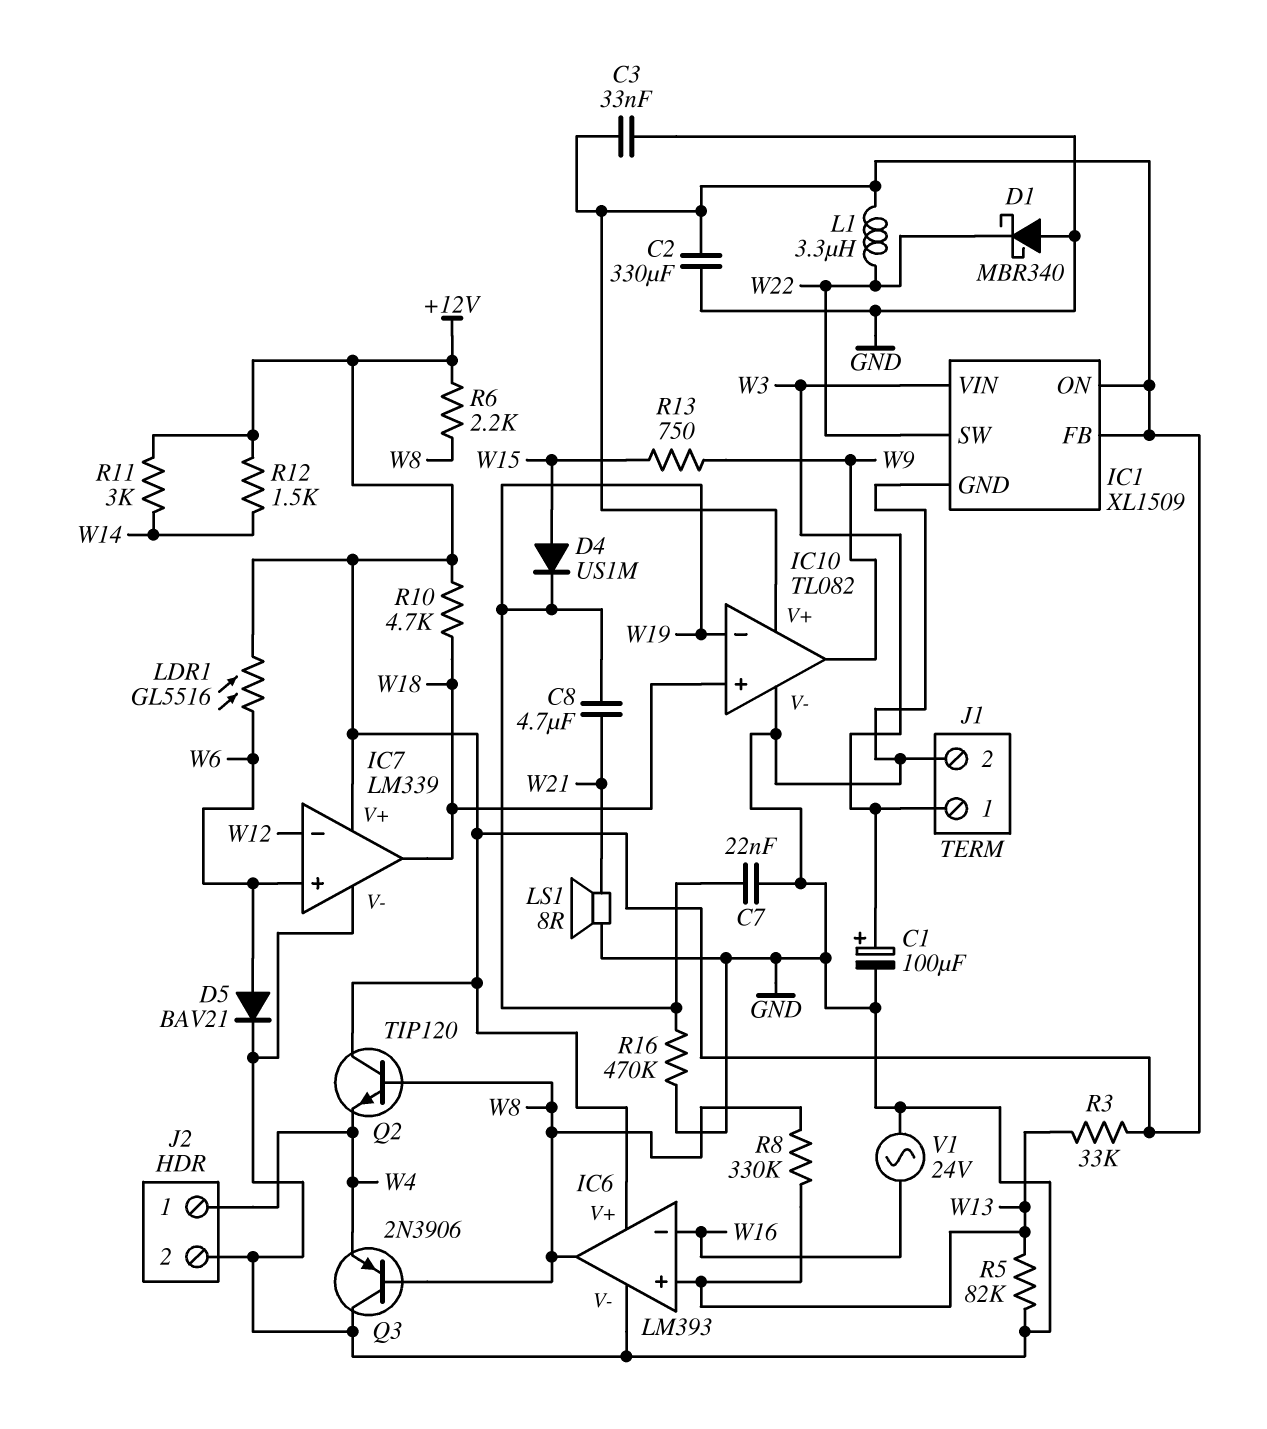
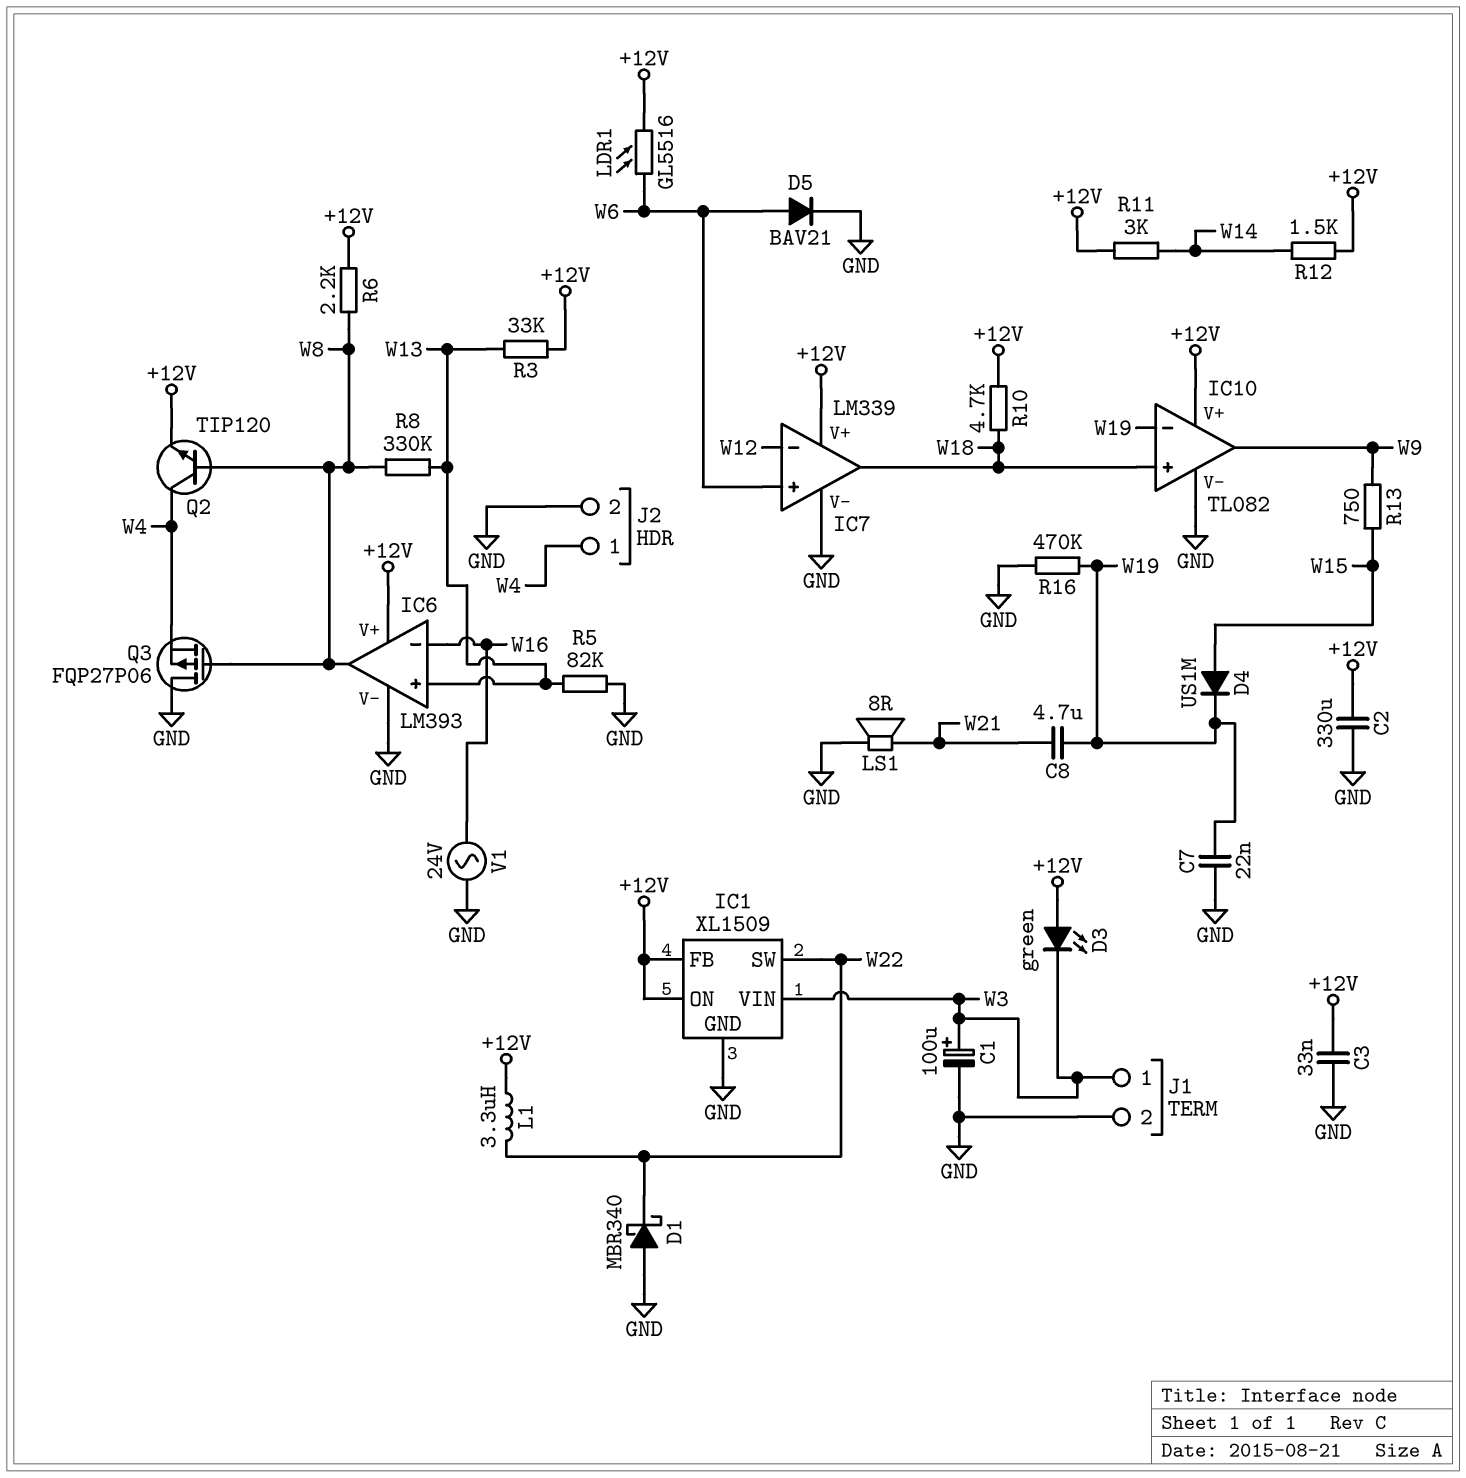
D3: none -> LED green (A +12V, K W3)
Q2: NPN TIP120 (B W8, C +12V, E W4) -> NPN TIP120 (B W8, C W4, E +12V)
Q3: PNP 2N3906 (B W8, C GND, E W4) -> PMOS FQP27P06 (G W8, D GND, S W4)

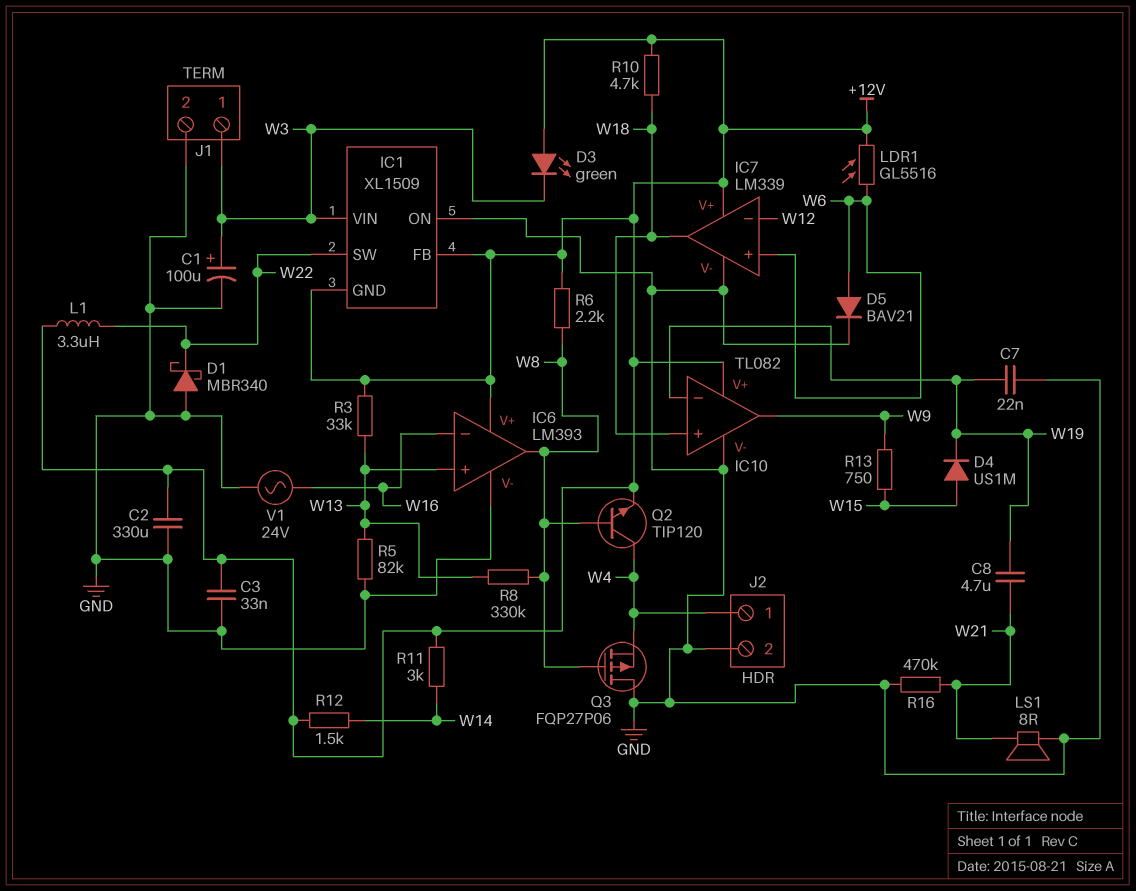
IC1 pin GND: GND -> +12V
IC1 pin ON: +12V -> GND
R16: 470k (GND, W19) -> 470k (GND, W21)

